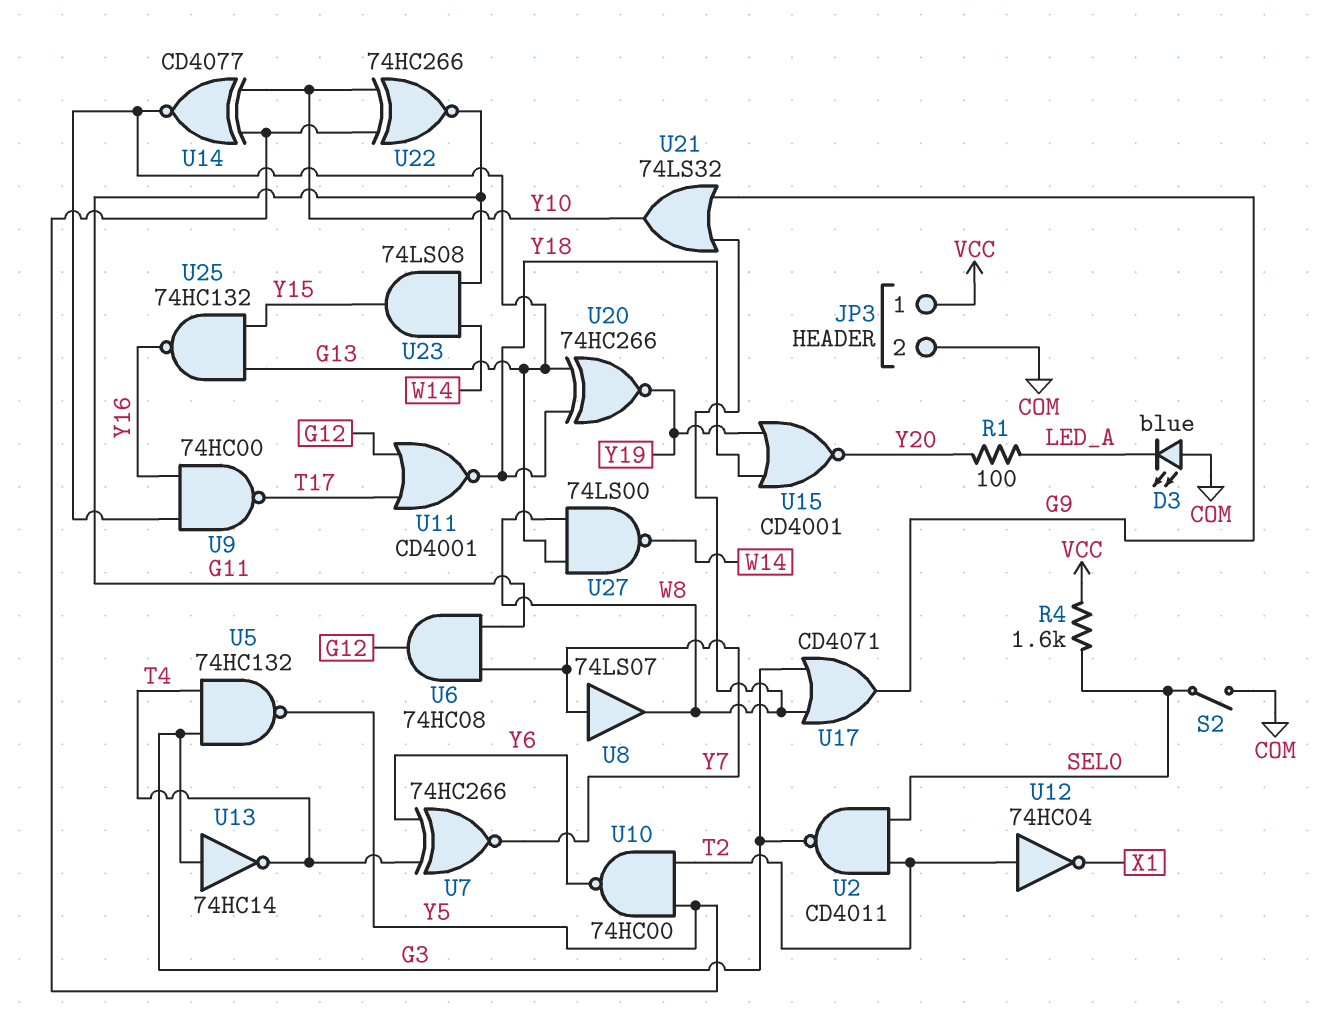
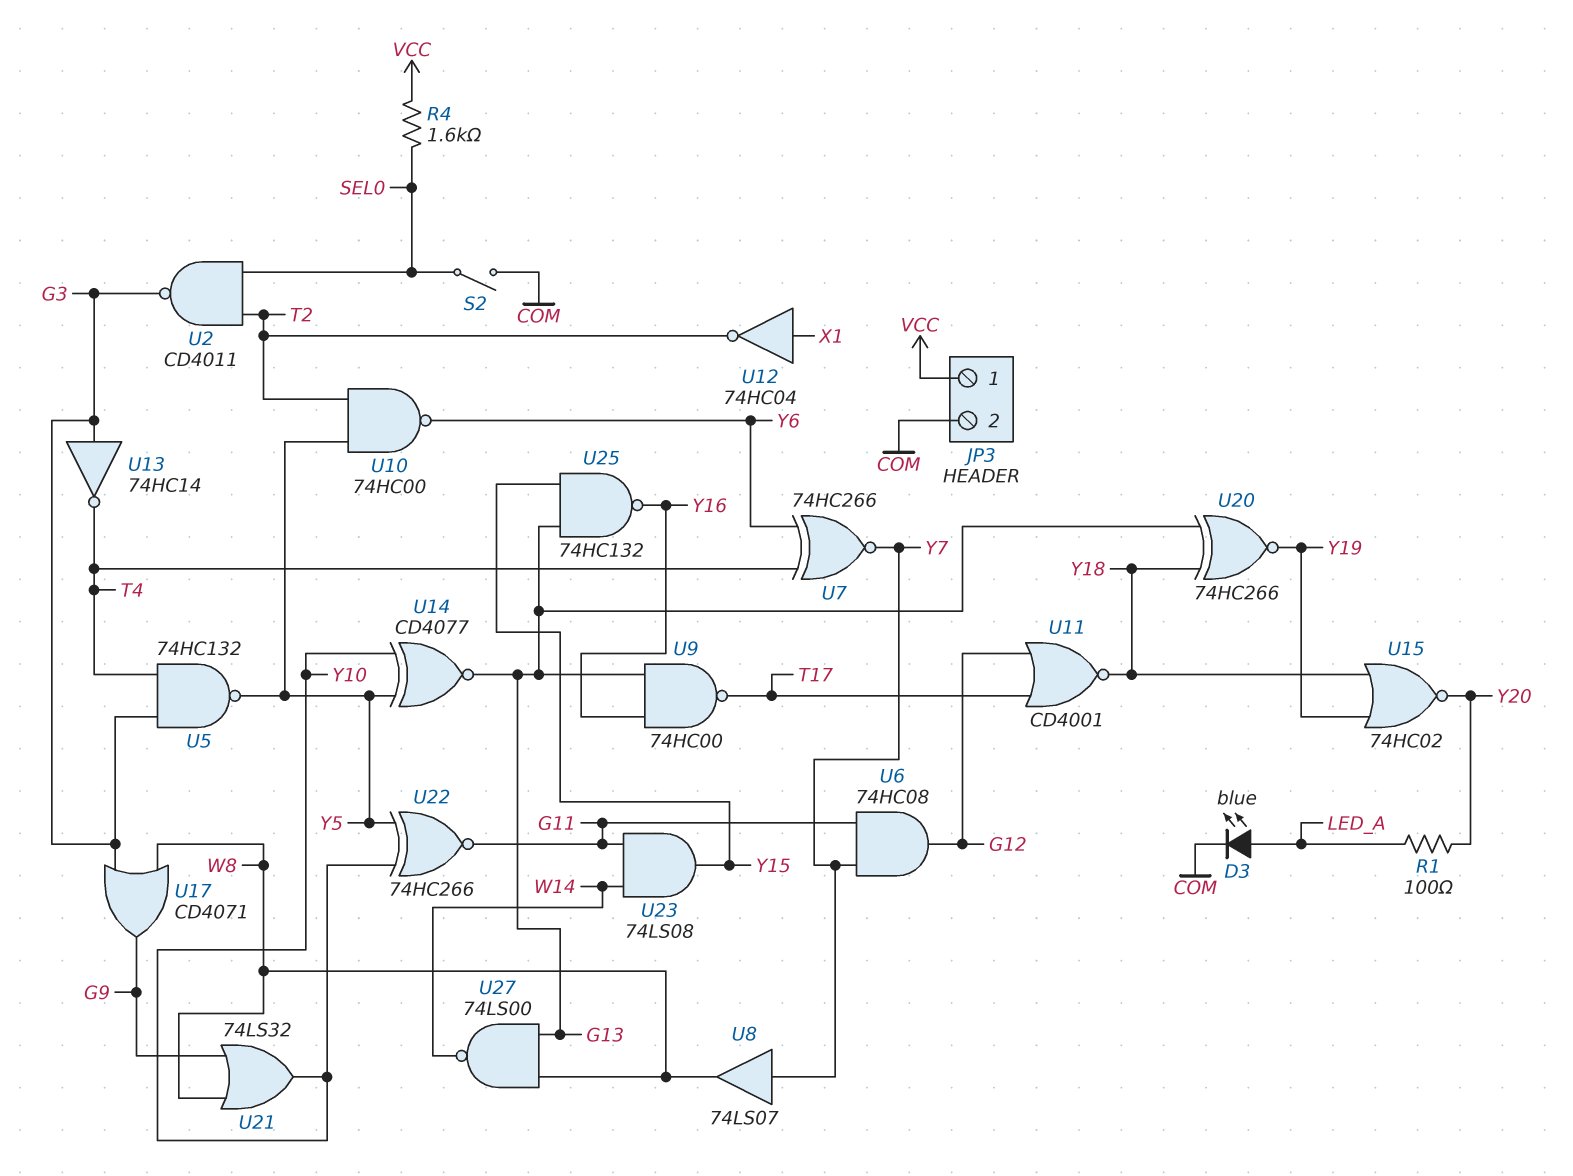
D3: LED blue (A COM, K LED_A) -> LED blue (A LED_A, K COM)
U12: NOT 74HC04 (in T2, out X1) -> NOT 74HC04 (in X1, out T2)
U15: NOR CD4001 (in Y18, in Y19, out Y20) -> NOR 74HC02 (in Y18, in Y19, out Y20)

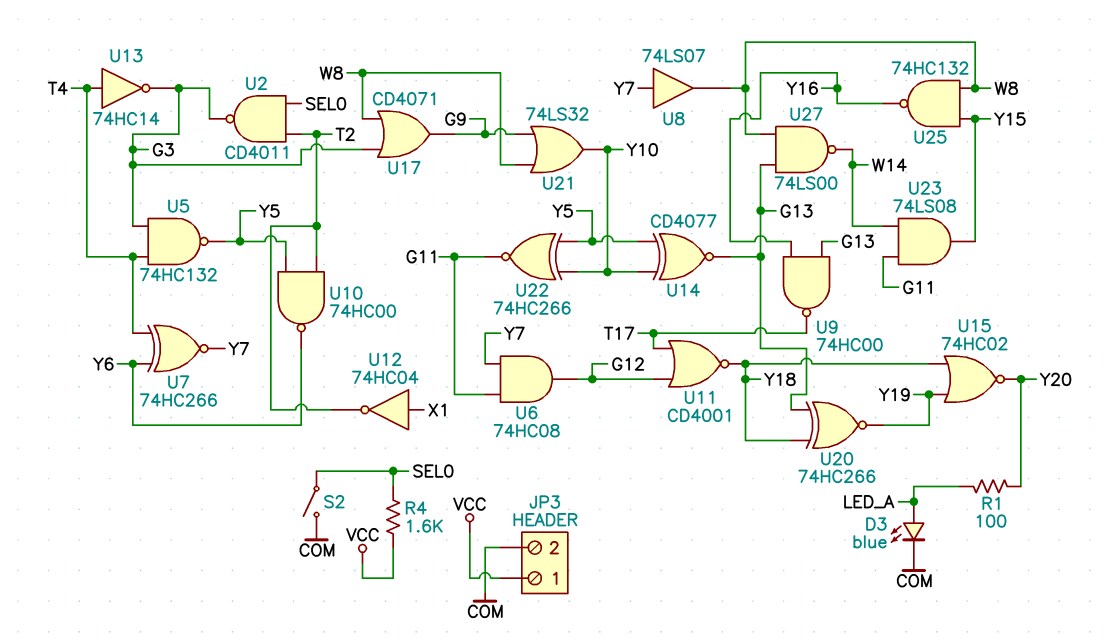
U13: NOT 74HC14 (in G3, out T4) -> NOT 74HC14 (in T4, out G3)
U25: NAND 74HC132 (in G13, in Y15, out Y16) -> NAND 74HC132 (in W8, in Y15, out Y16)

